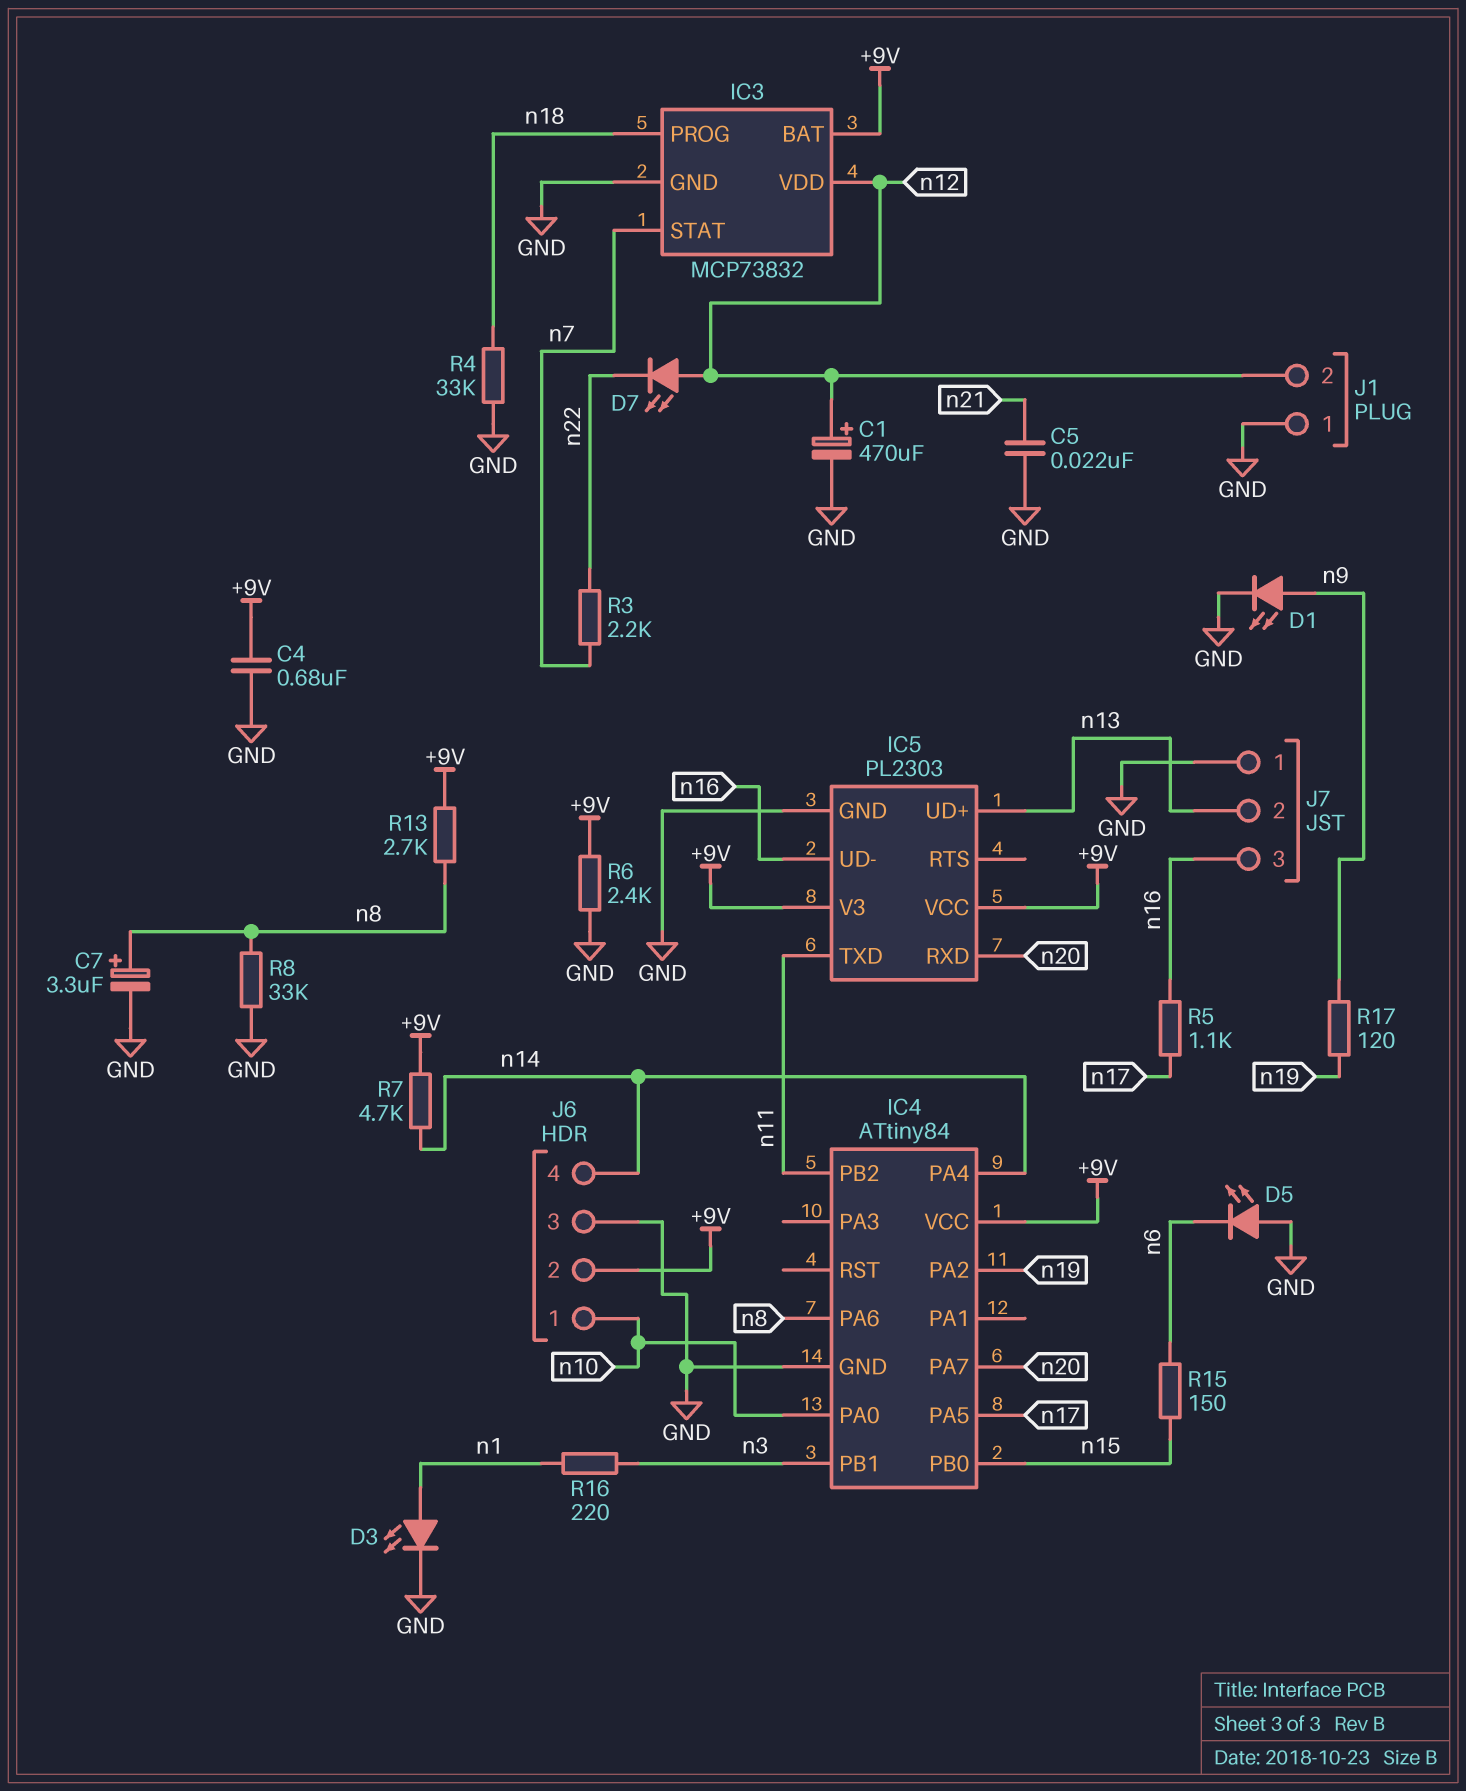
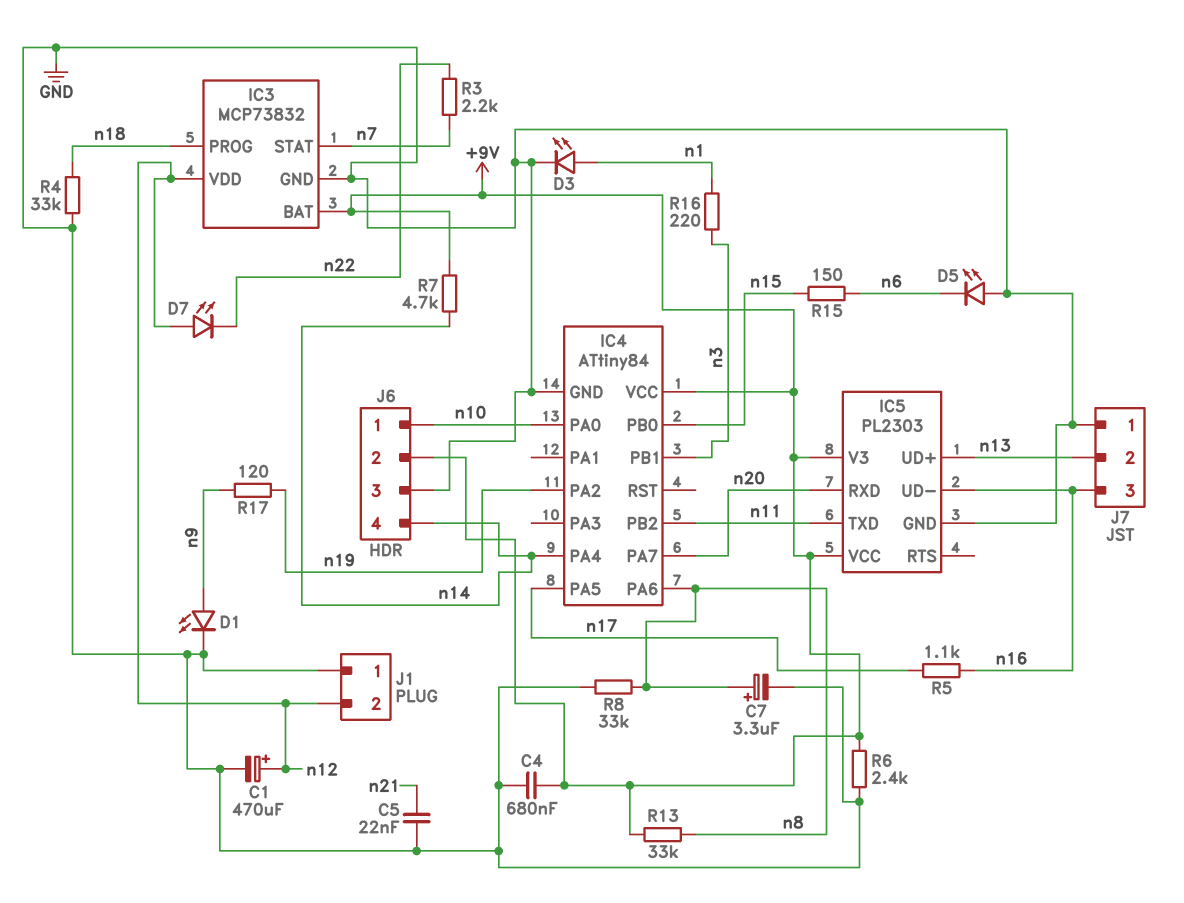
R13: 2.7k (+9V, n8) -> 33k (+9V, n8)

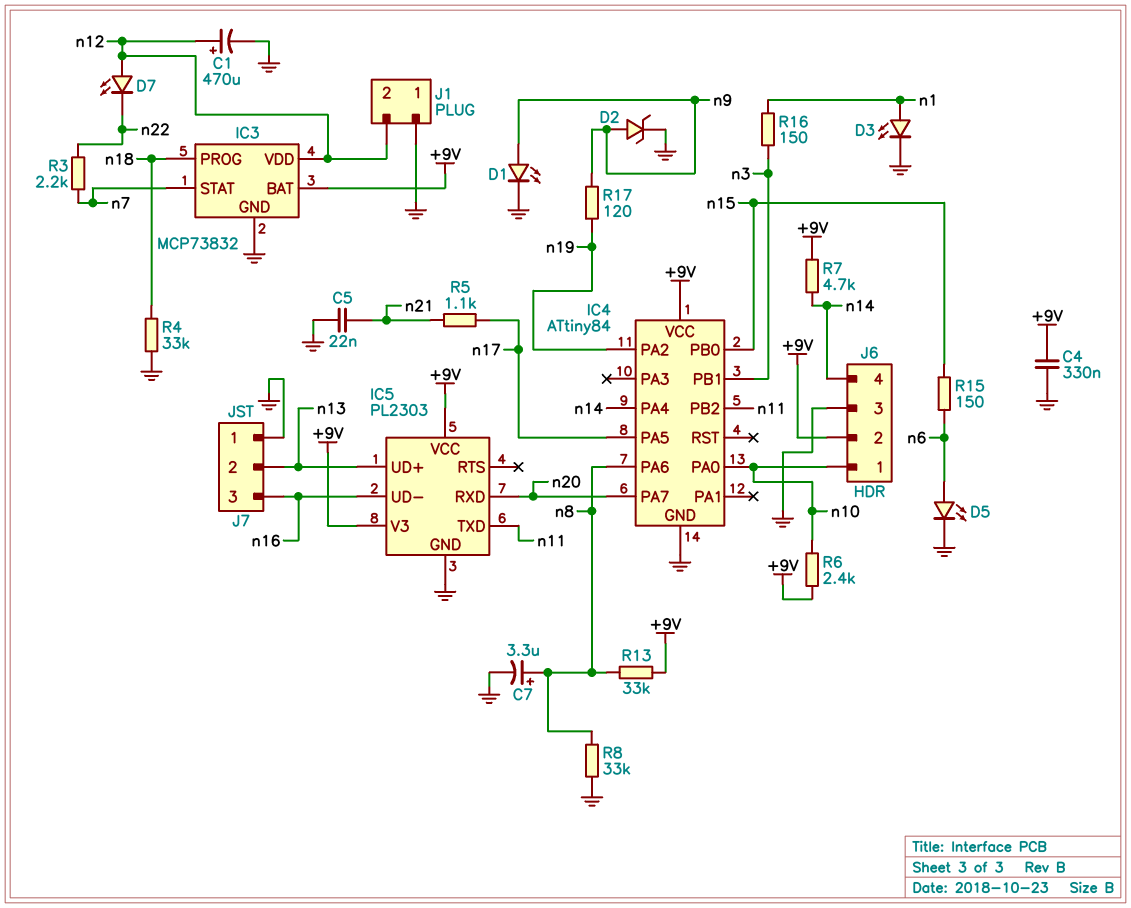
C4: 680nF (+9V, GND) -> 330nF (+9V, GND)
D2: none -> zener (A n9, K GND)
D5: LED (A GND, K n6) -> LED (A n6, K GND)
R5: 1.1k (n16, n17) -> 1.1k (n17, n21)
R6: 2.4k (+9V, GND) -> 2.4k (+9V, n10)
R16: 220 (n1, n3) -> 150 (n1, n3)

